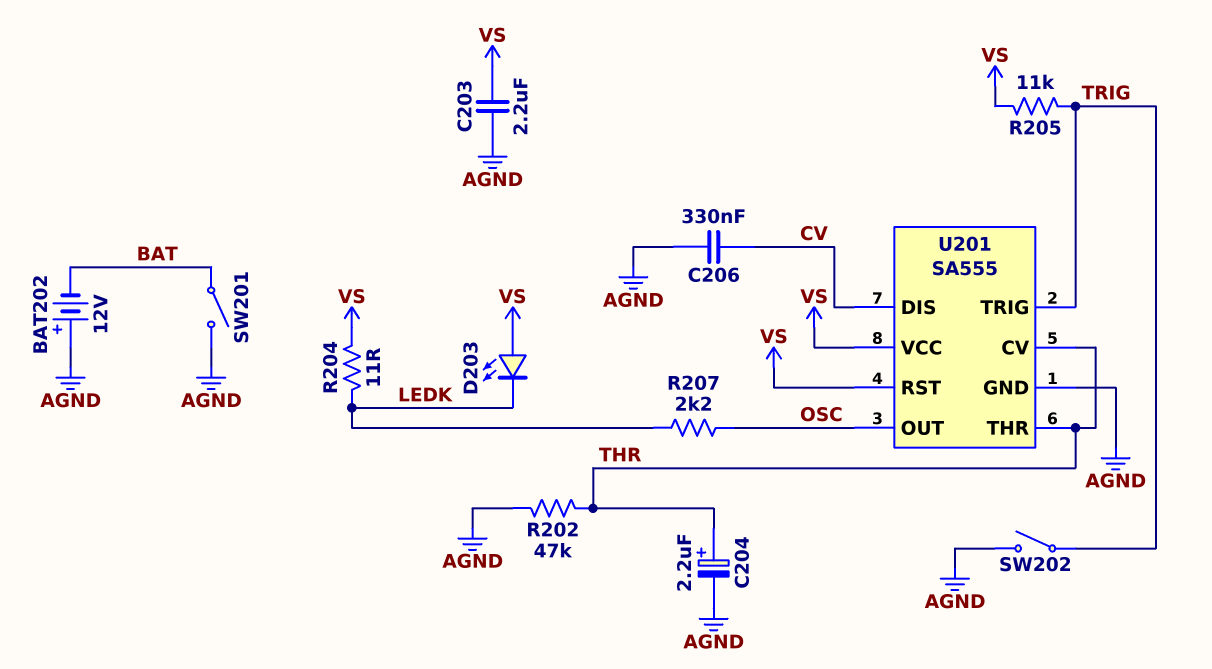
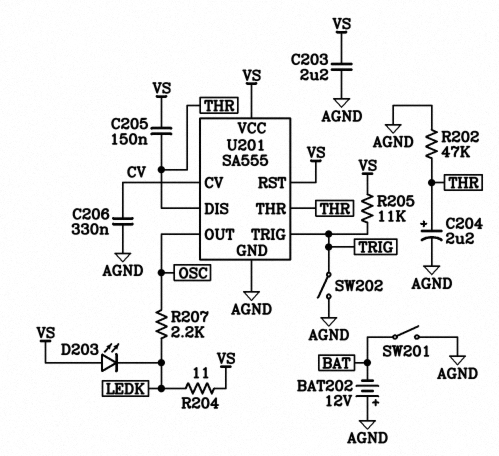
C205: none -> 150nF (THR, VS)
U201 pin CV: THR -> CV
U201 pin DIS: CV -> THR

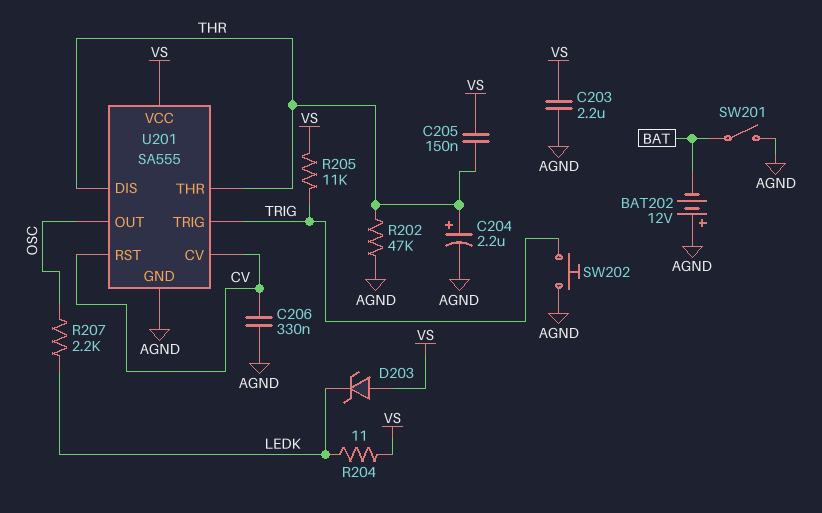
D203: LED (A VS, K LEDK) -> zener (A VS, K LEDK)
SW202: switch (AGND, TRIG) -> button (AGND, TRIG)
U201 pin RST: VS -> CV

